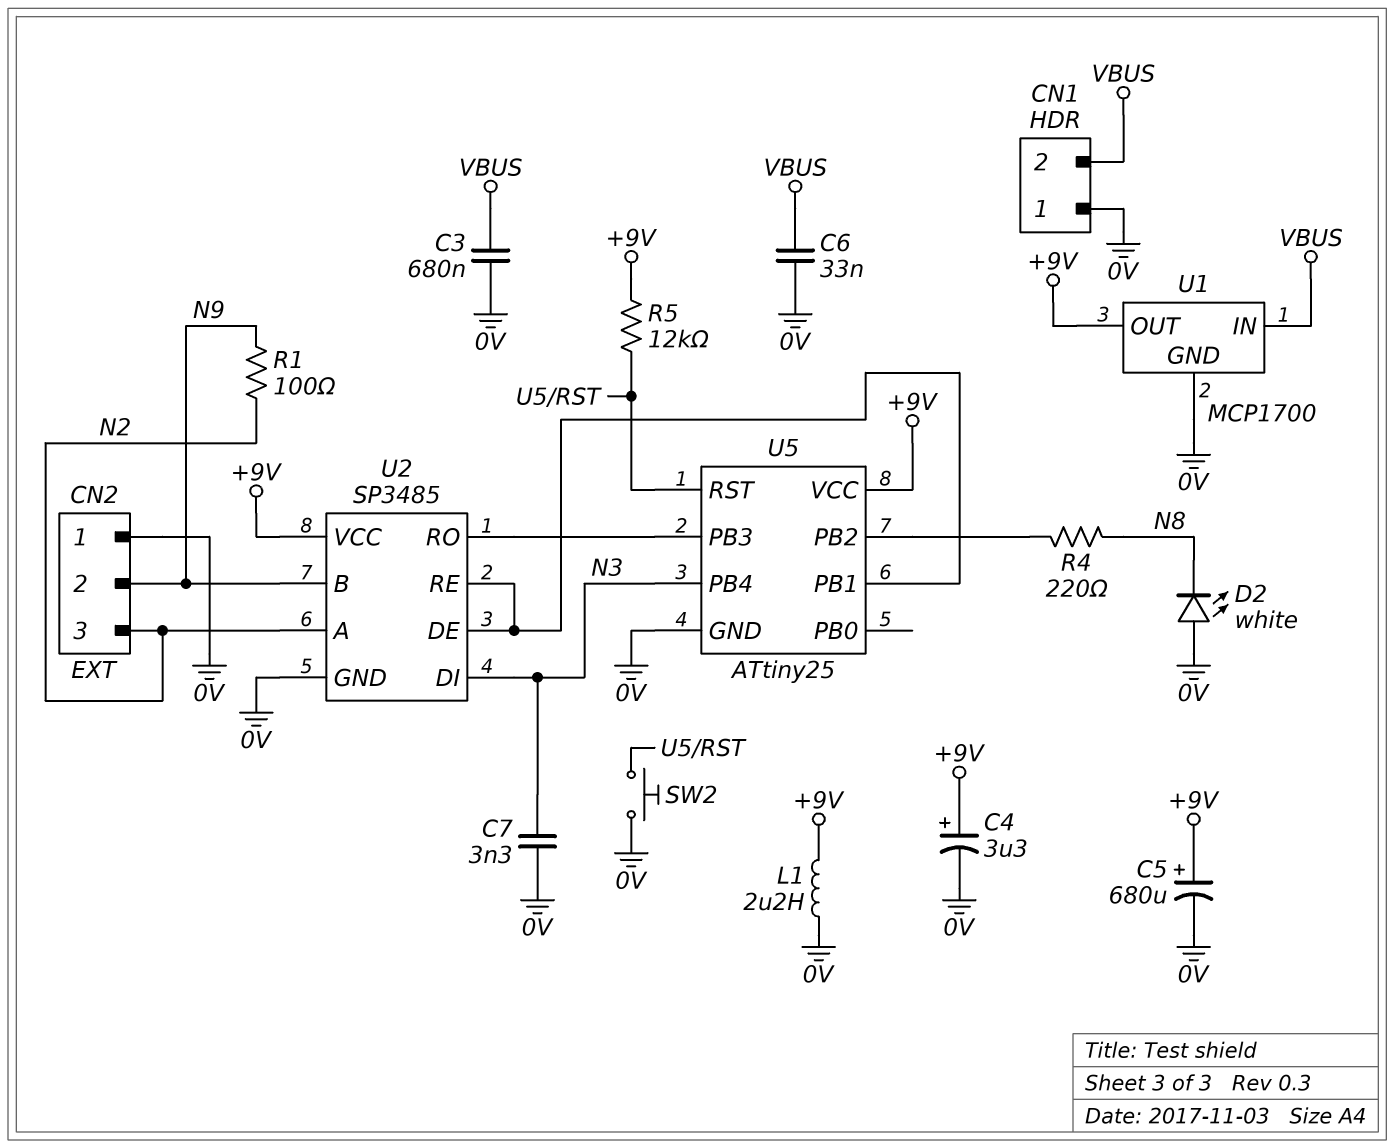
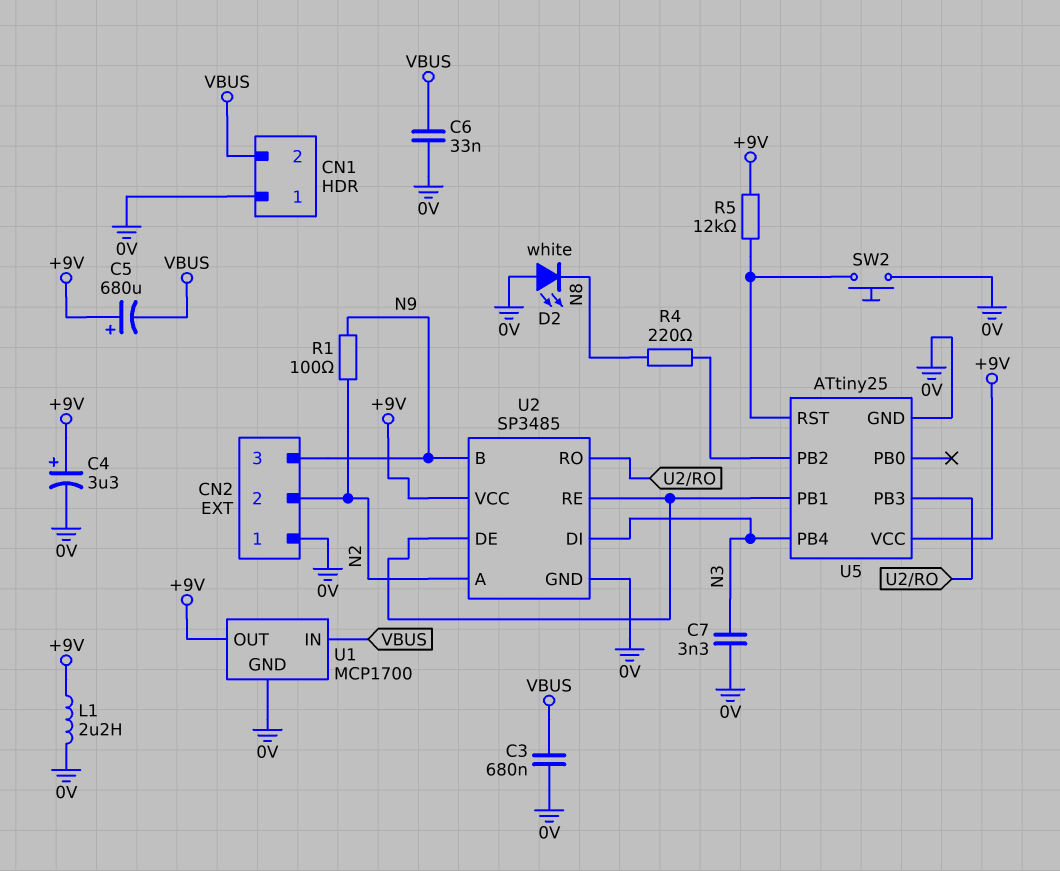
C5: 680uF (plus +9V, minus 0V) -> 680uF (plus +9V, minus VBUS)
CN2 pin 2: N9 -> N2
CN2 pin 3: N2 -> N9

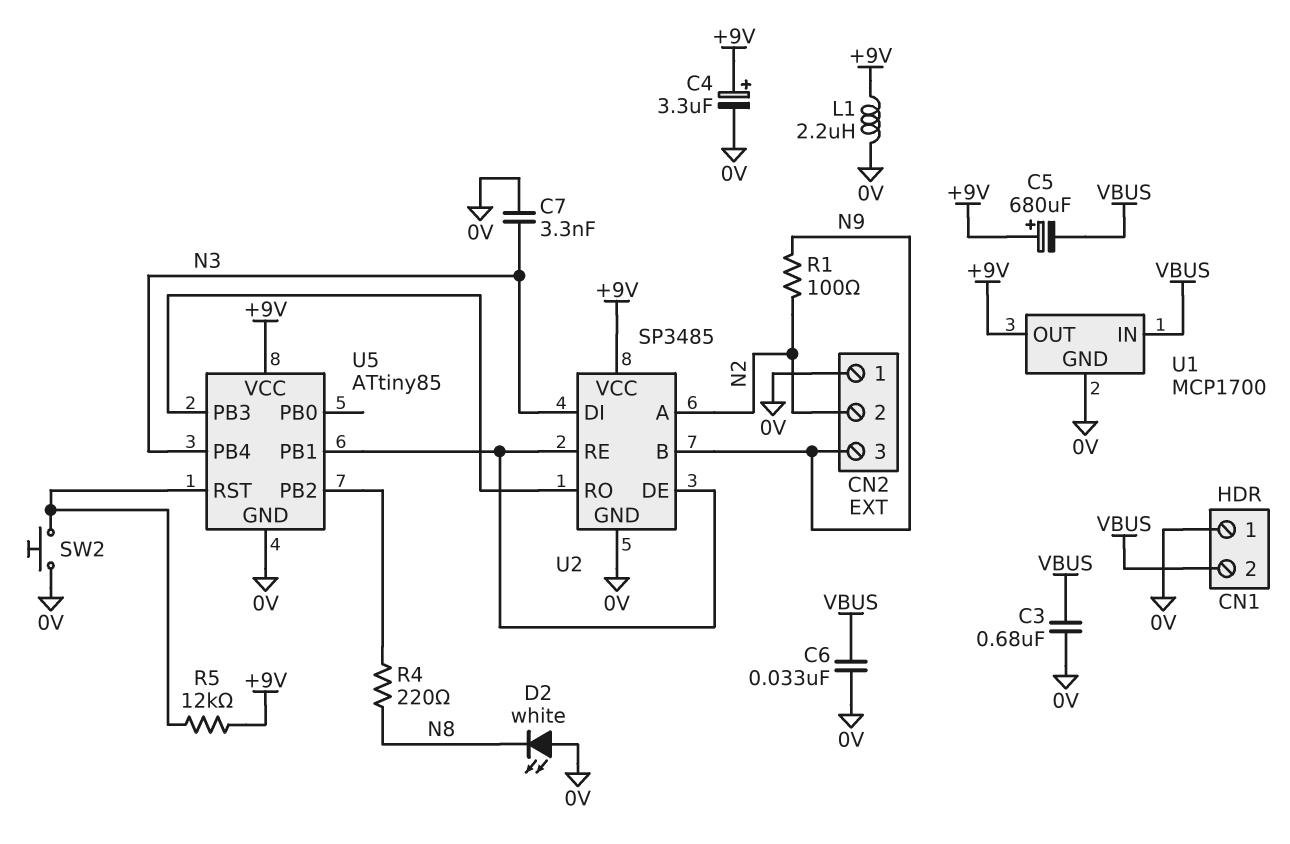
U5: ATtiny25 -> ATtiny85

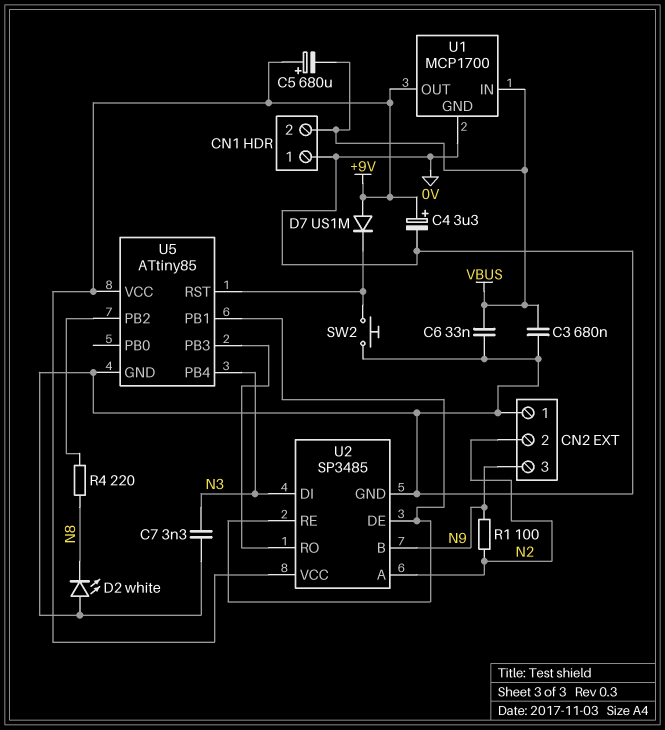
D7: none -> diode US1M (A +9V, K U5/RST)
L1: 2.2uH (+9V, 0V) -> none
R5: 12k (+9V, U5/RST) -> none

